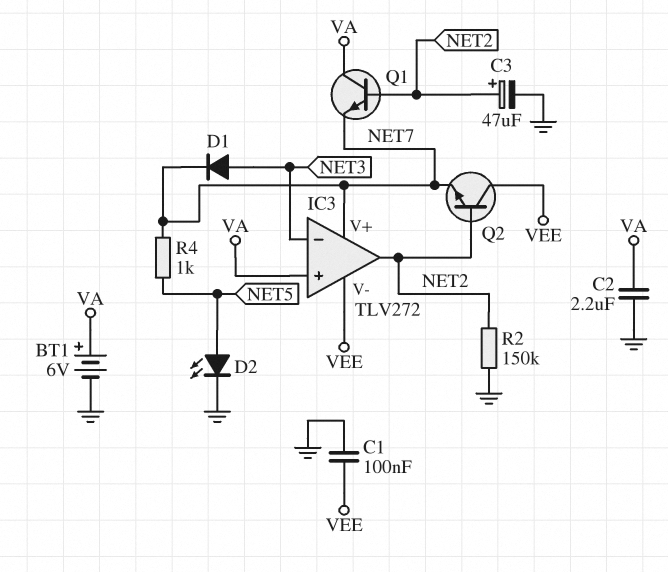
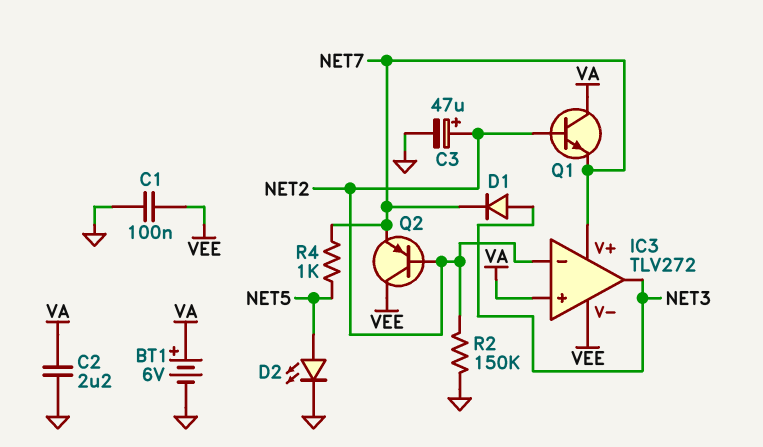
IC3 pin in-: NET3 -> NET2
IC3 pin out: NET2 -> NET3
Q2: NPN (B NET2, C VEE, E NET7) -> PNP (B NET2, C VEE, E NET7)

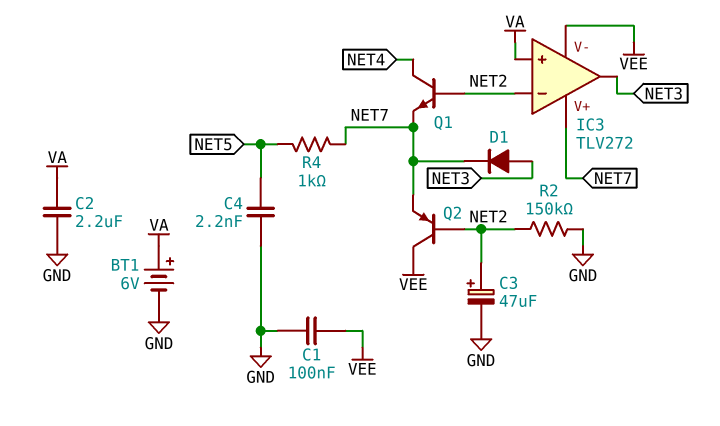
C4: none -> 2.2nF (GND, NET5)
D2: LED (A NET5, K GND) -> none
Q1: NPN (B NET2, C VA, E NET7) -> NPN (B NET2, C NET4, E NET7)

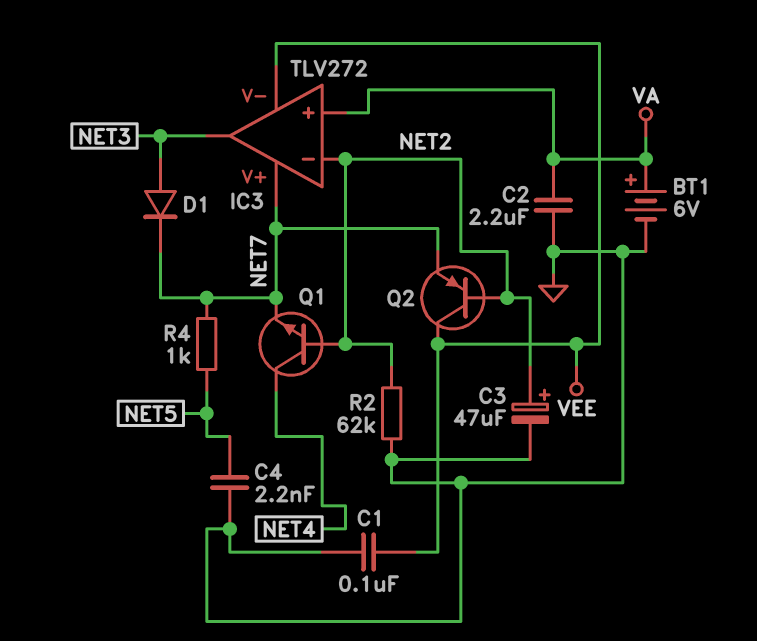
R2: 150k (GND, NET2) -> 62k (GND, NET2)

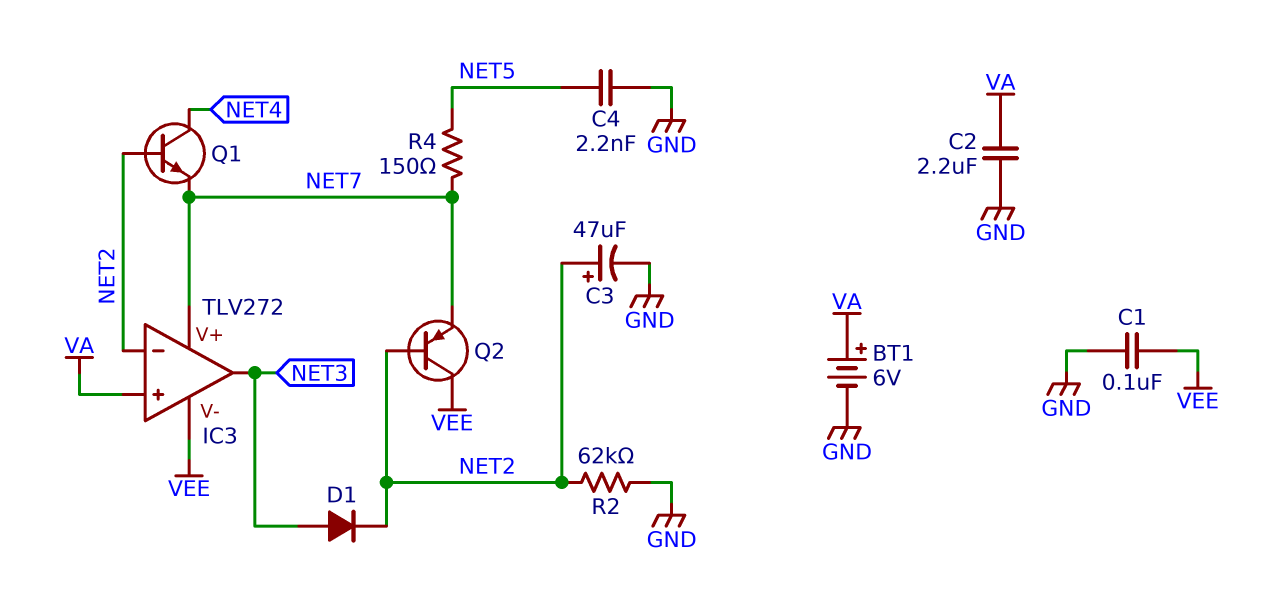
D1: diode (A NET3, K NET7) -> diode (A NET3, K NET2)
R4: 1k (NET5, NET7) -> 150 (NET5, NET7)

